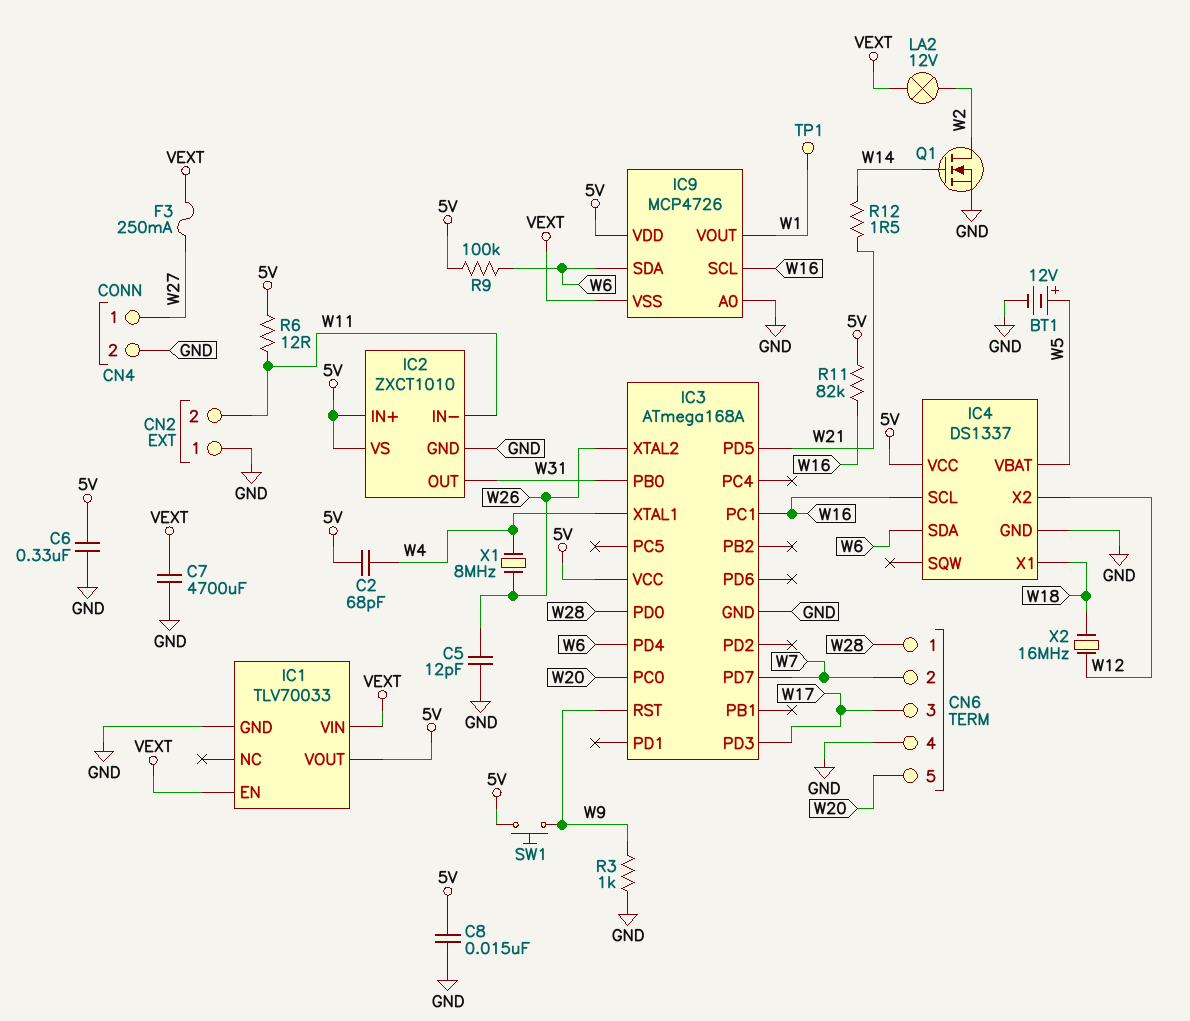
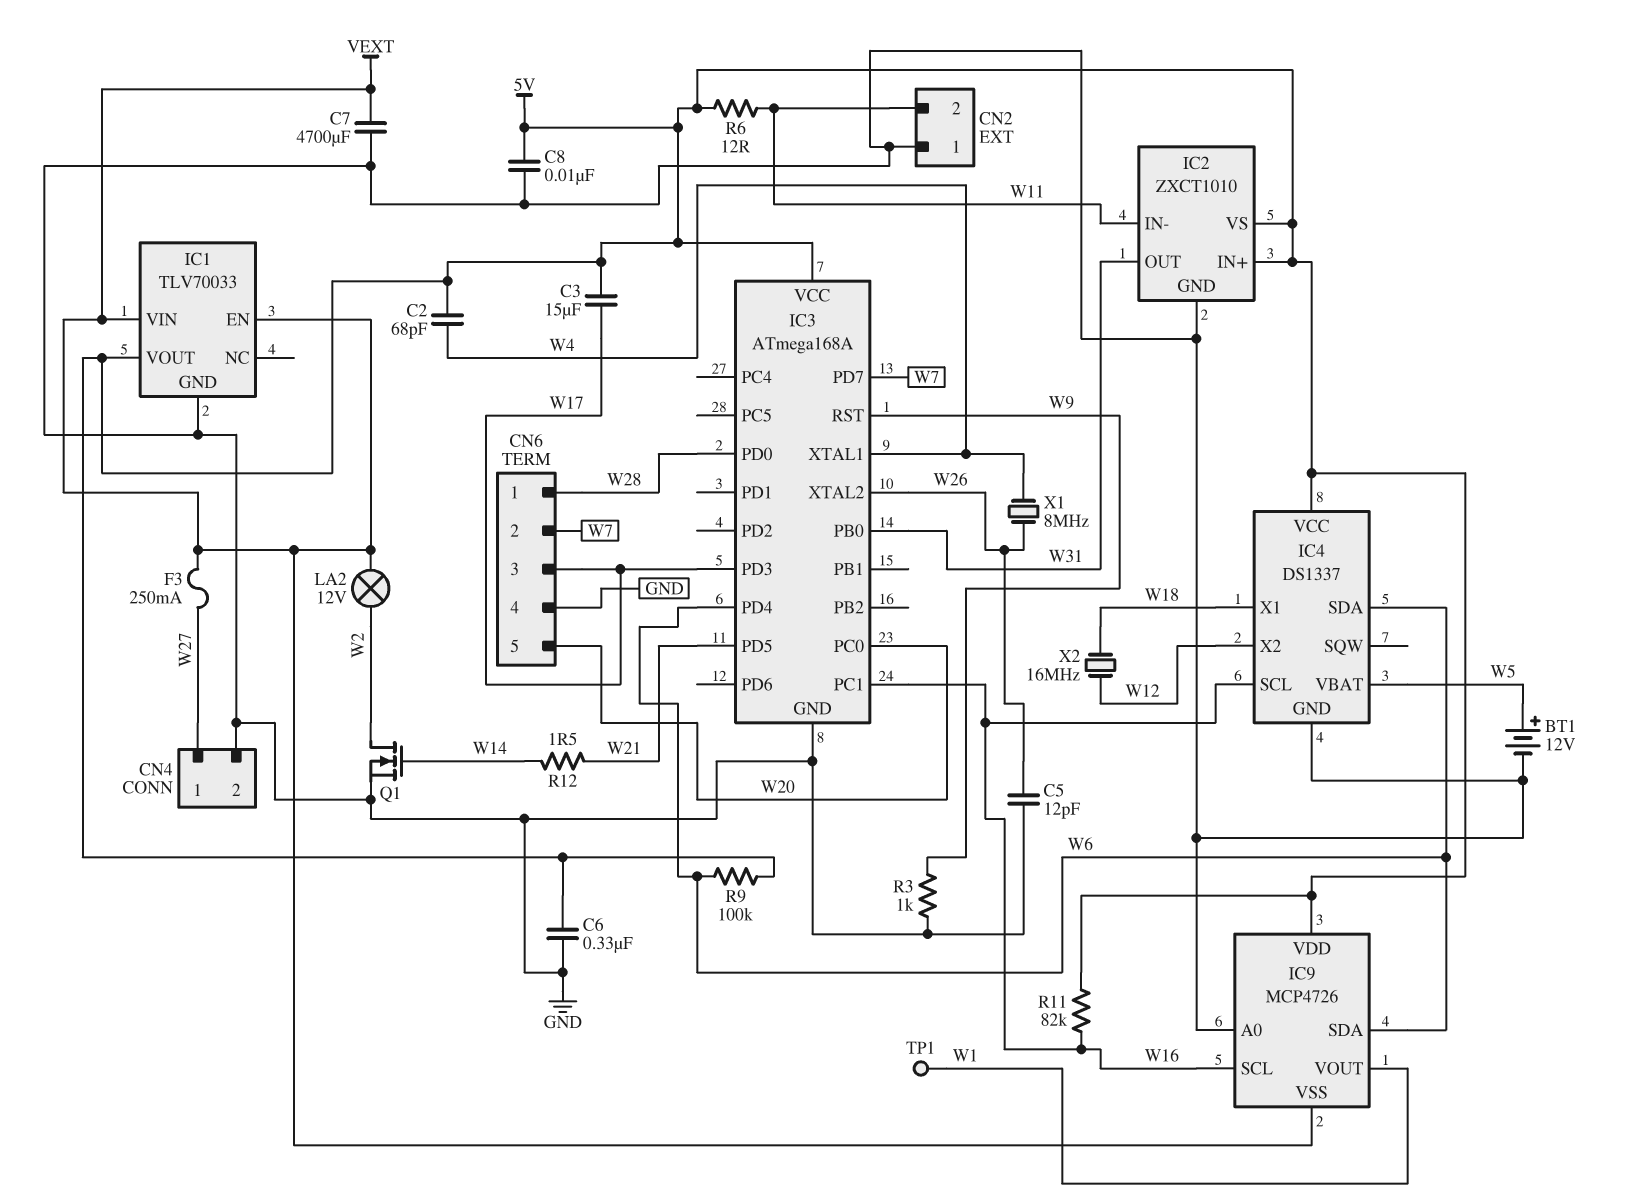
C3: none -> 15uF (5V, W17)
C8: 15nF (5V, GND) -> 10nF (5V, GND)
SW1: button (5V, W9) -> none

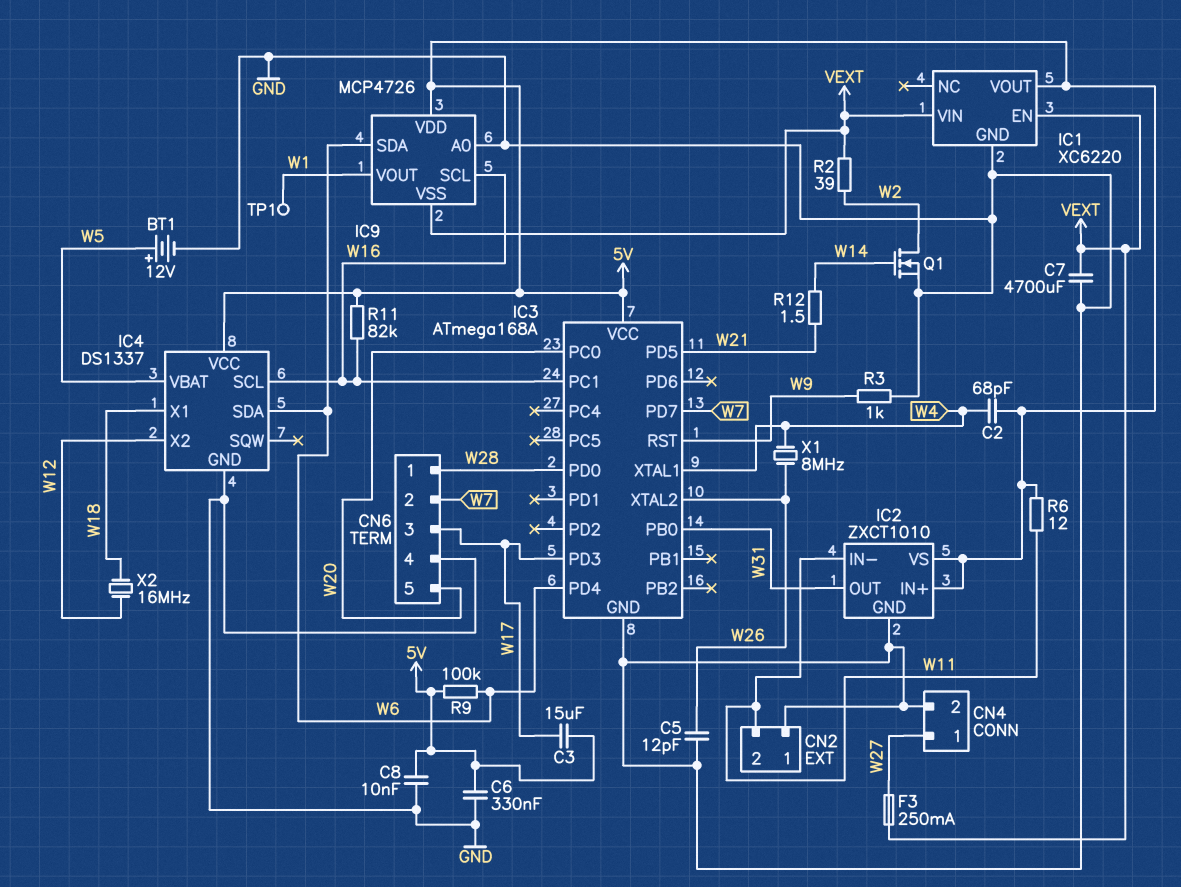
IC1: TLV70033 -> XC6220
LA2: lamp 12V (VEXT, W2) -> none
R2: none -> 39 (VEXT, W2)

